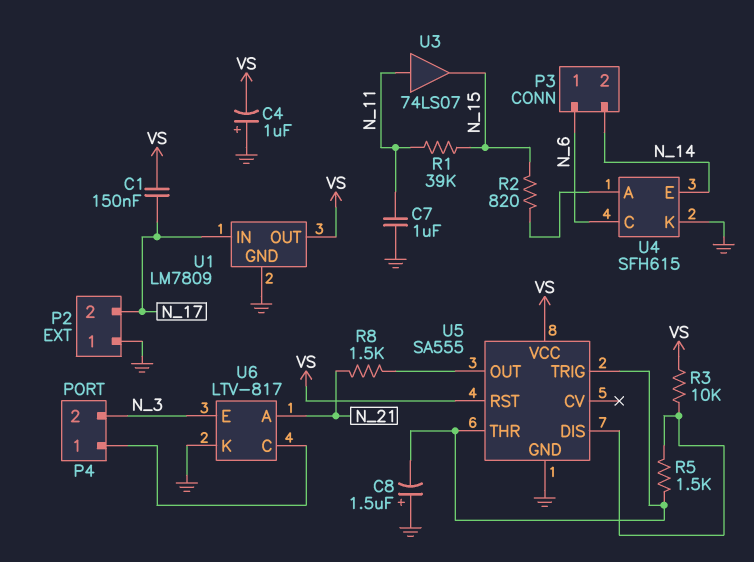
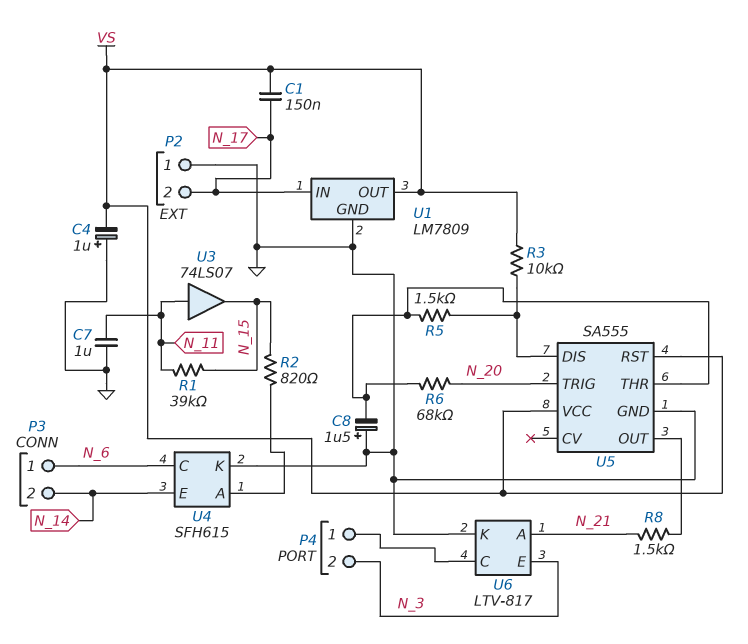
R6: none -> 68k (N_20, U5/THR)
U5 pin TRIG: U5/THR -> N_20

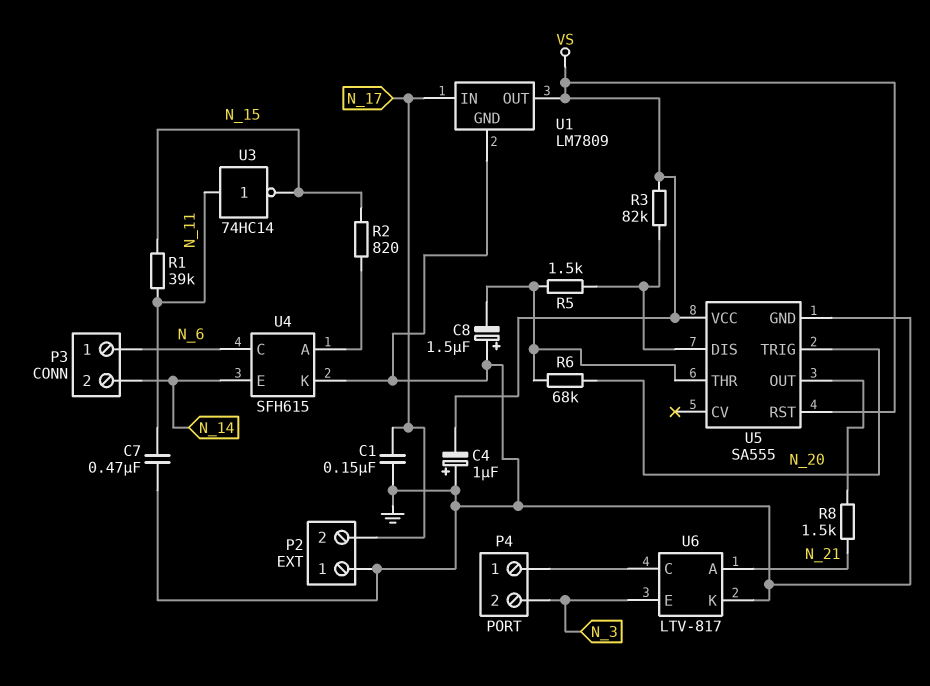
C1: 150nF (N_17, VS) -> 150nF (GND, N_17)
C7: 1uF (GND, N_11) -> 470nF (GND, N_11)
R3: 10k (U5/DIS, VS) -> 82k (U5/DIS, VS)
U3: buffer 74LS07 (in N_11, out N_15) -> NOT 74HC14 (in N_11, out N_15)

